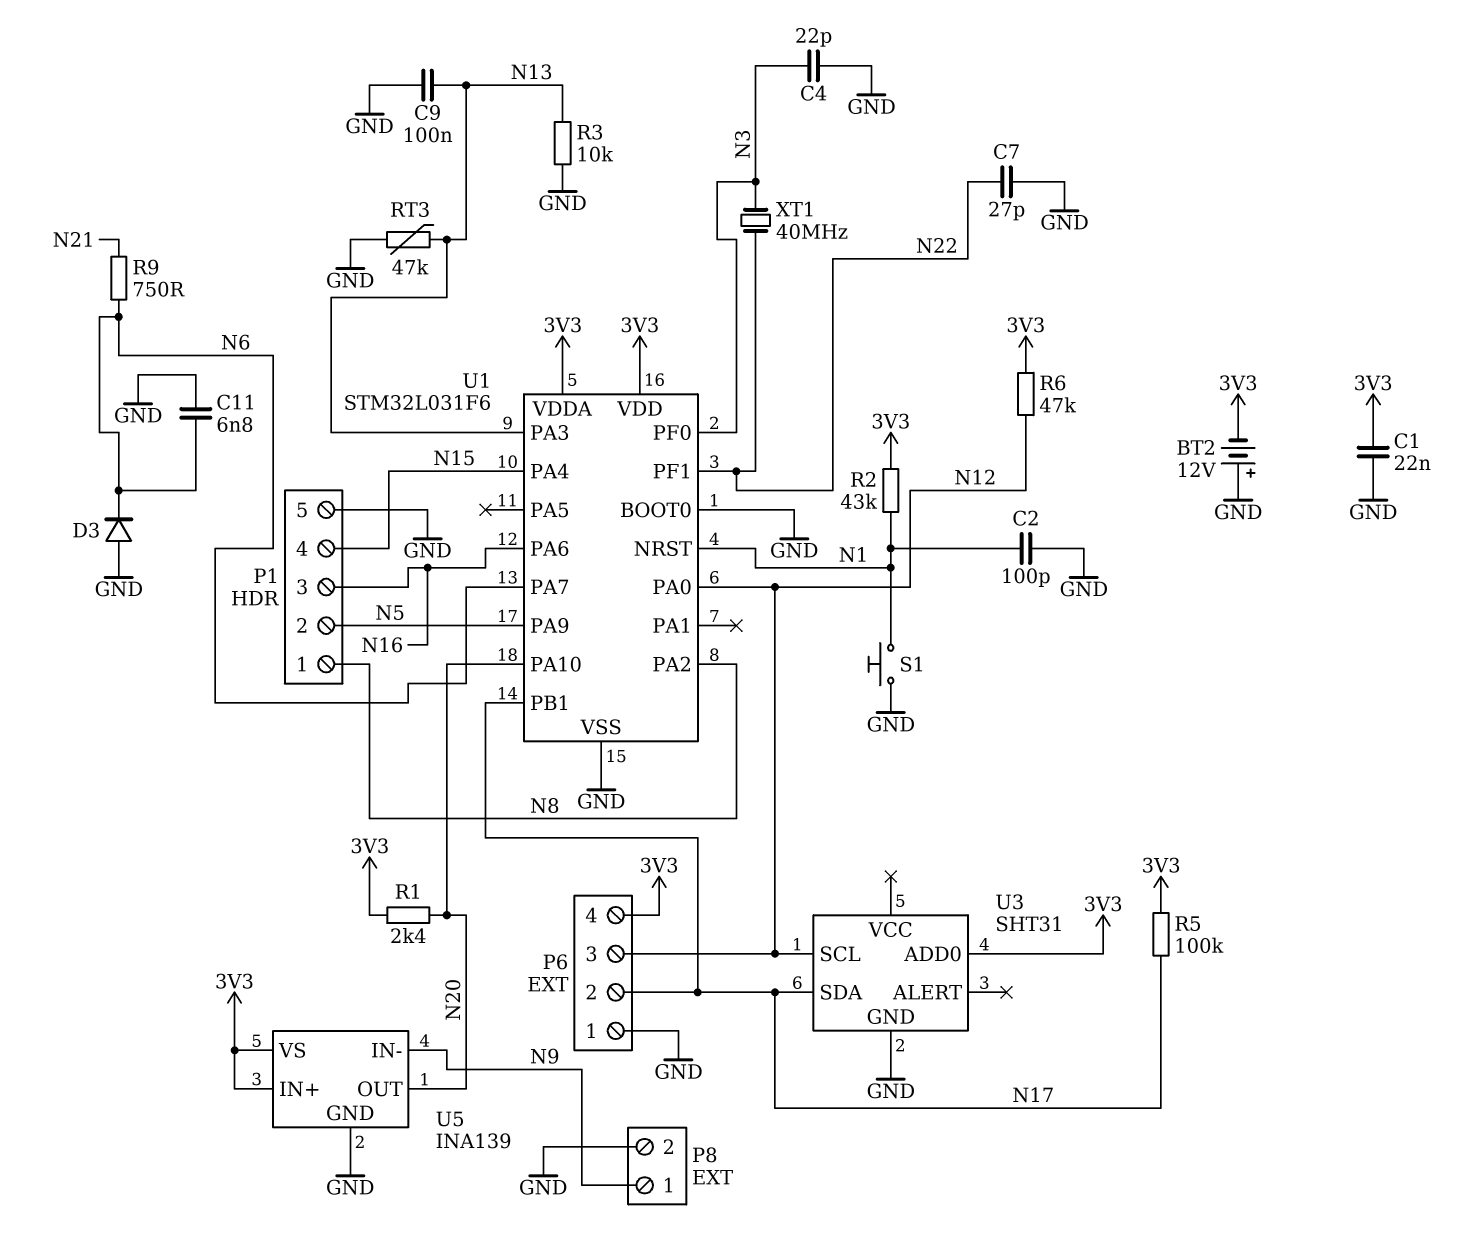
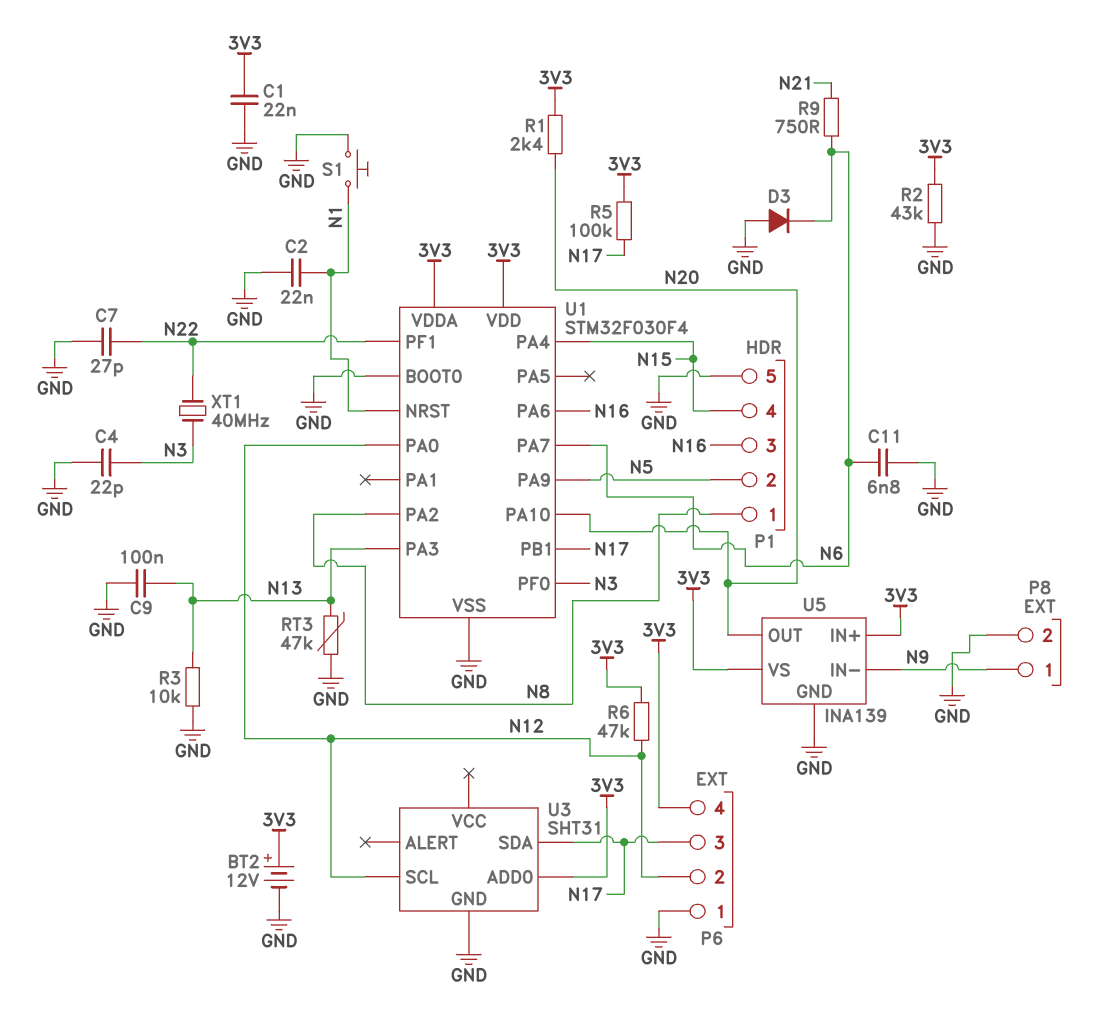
BT2: 12V (plus GND, minus 3V3) -> 12V (plus 3V3, minus GND)
C2: 100pF (GND, N1) -> 22nF (GND, N1)
P6 pin 2: N17 -> N12
P6 pin 3: N12 -> N17
R2: 43k (3V3, N1) -> 43k (3V3, GND)
U1: STM32L031F6 -> STM32F030F4

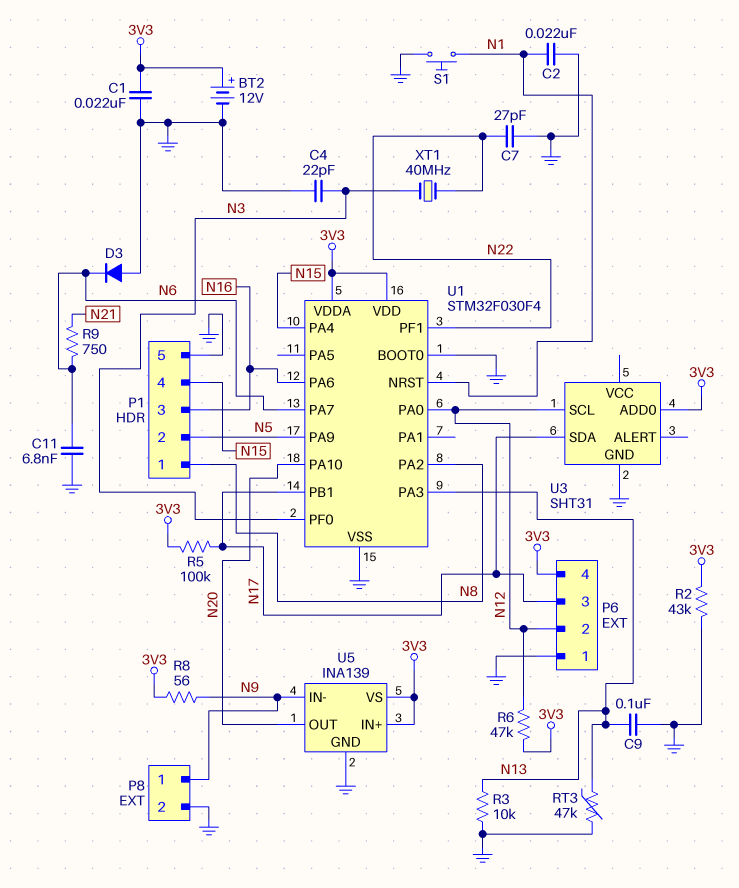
R1: 2.4k (3V3, N20) -> none
R8: none -> 56 (3V3, N9)

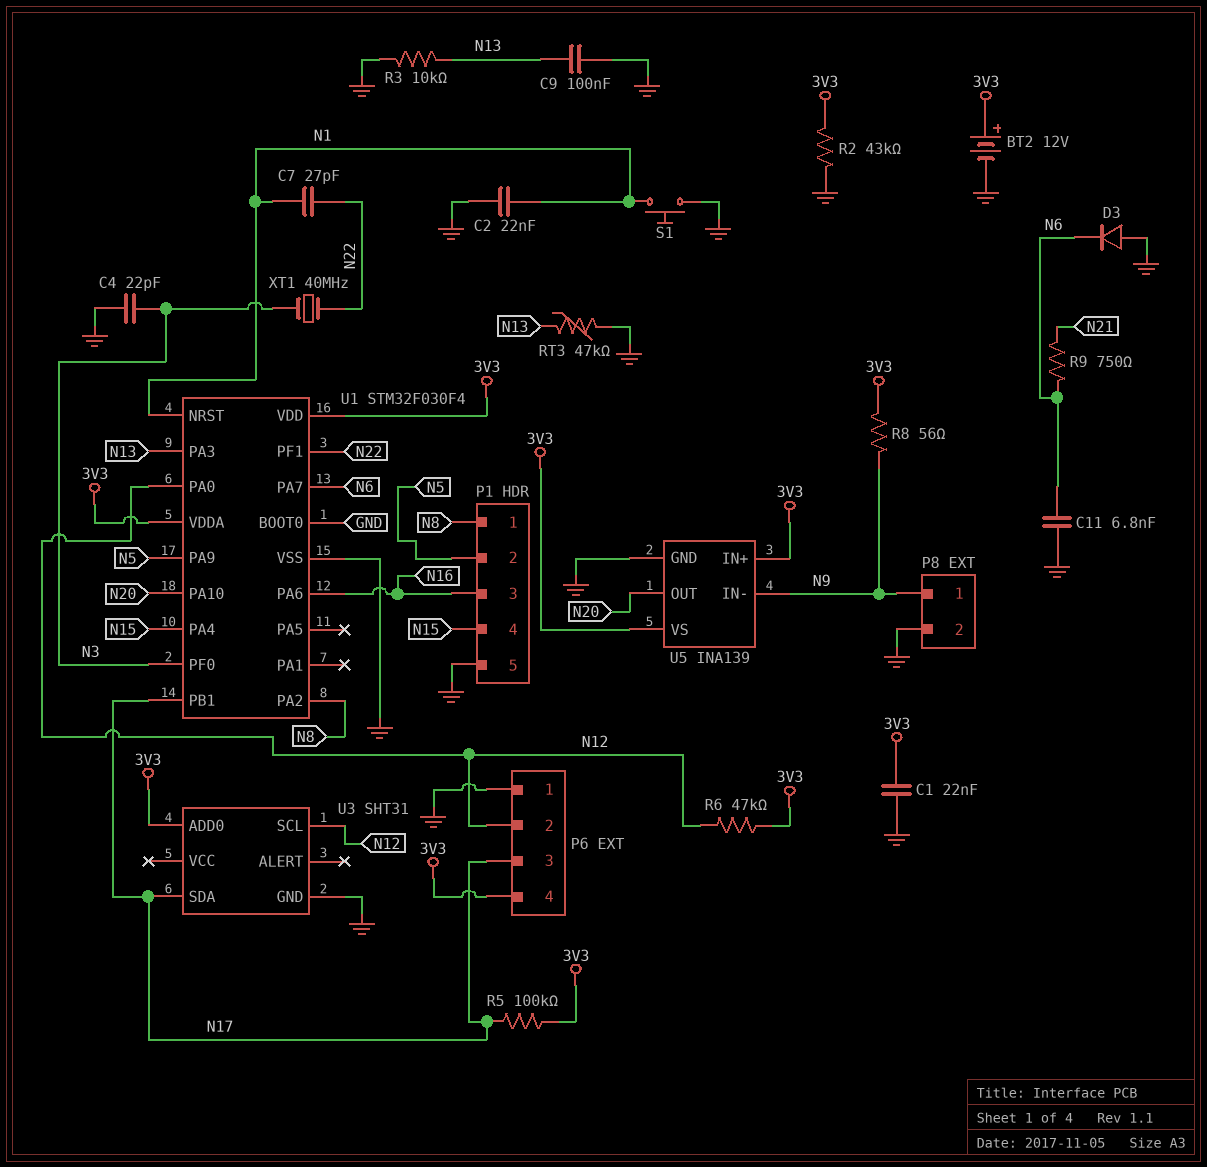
C7: 27pF (GND, N22) -> 27pF (N1, N22)

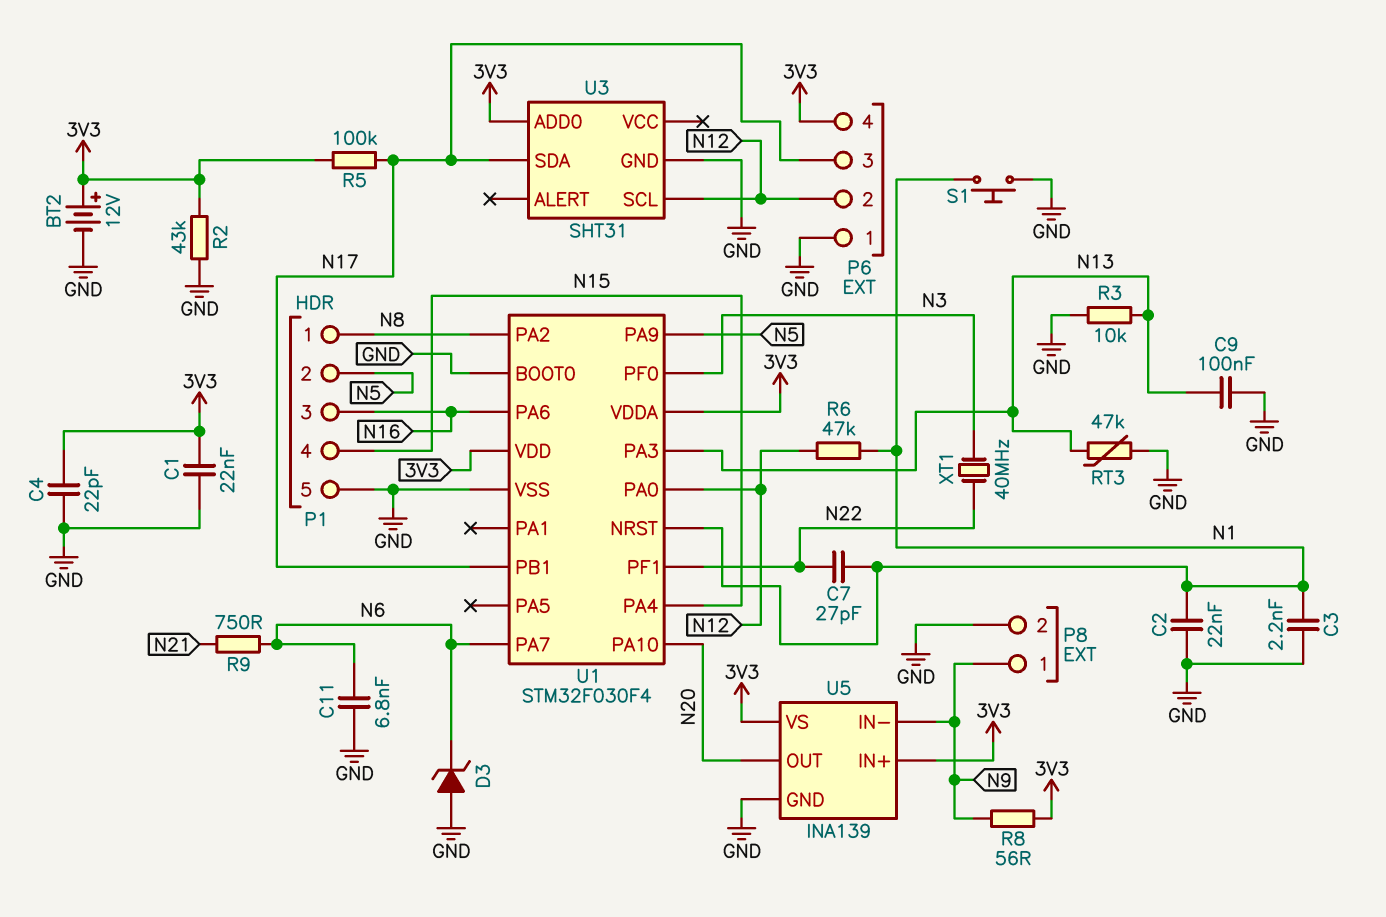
C3: none -> 2.2nF (GND, N1)
C4: 22pF (GND, N3) -> 22pF (3V3, GND)
D3: diode (A GND, K N6) -> zener (A GND, K N6)
R6: 47k (3V3, N12) -> 47k (N1, N12)

